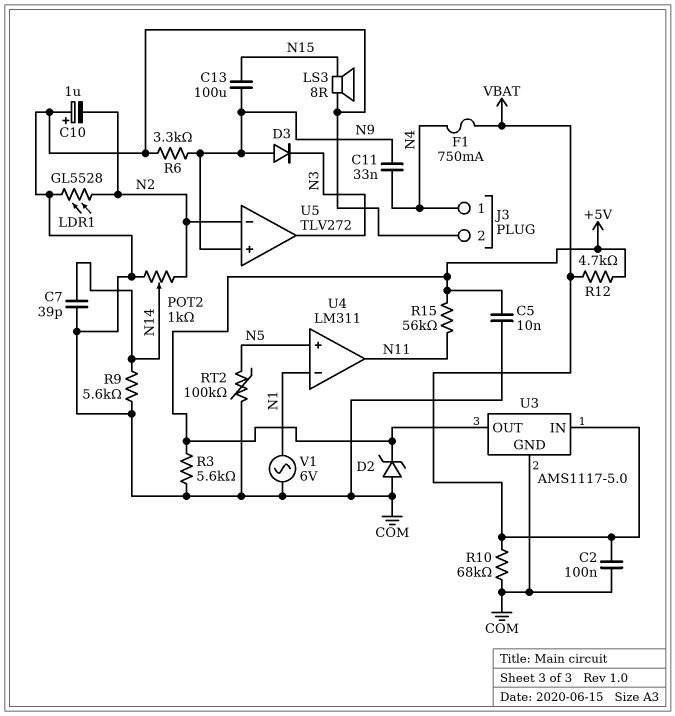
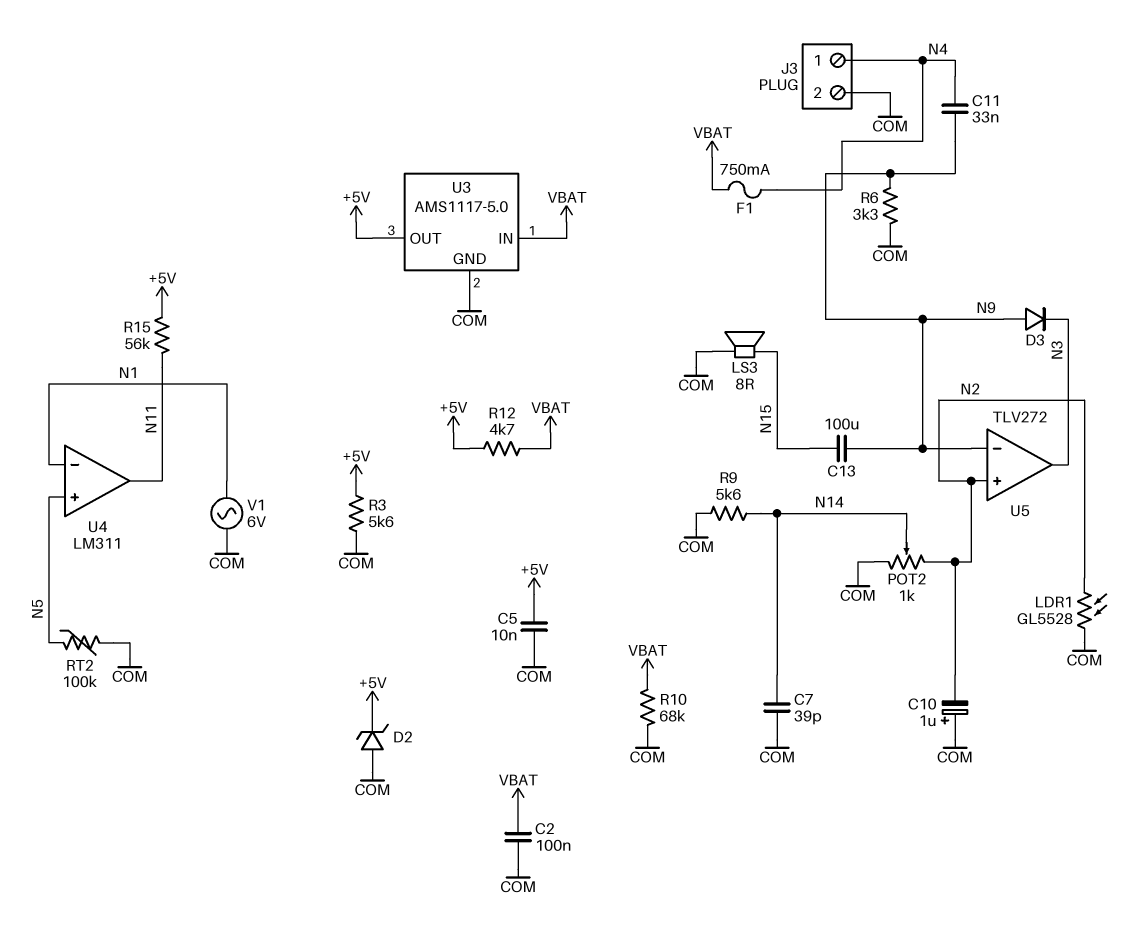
U5 pin in+: N9 -> N2
U5 pin in-: N2 -> N9

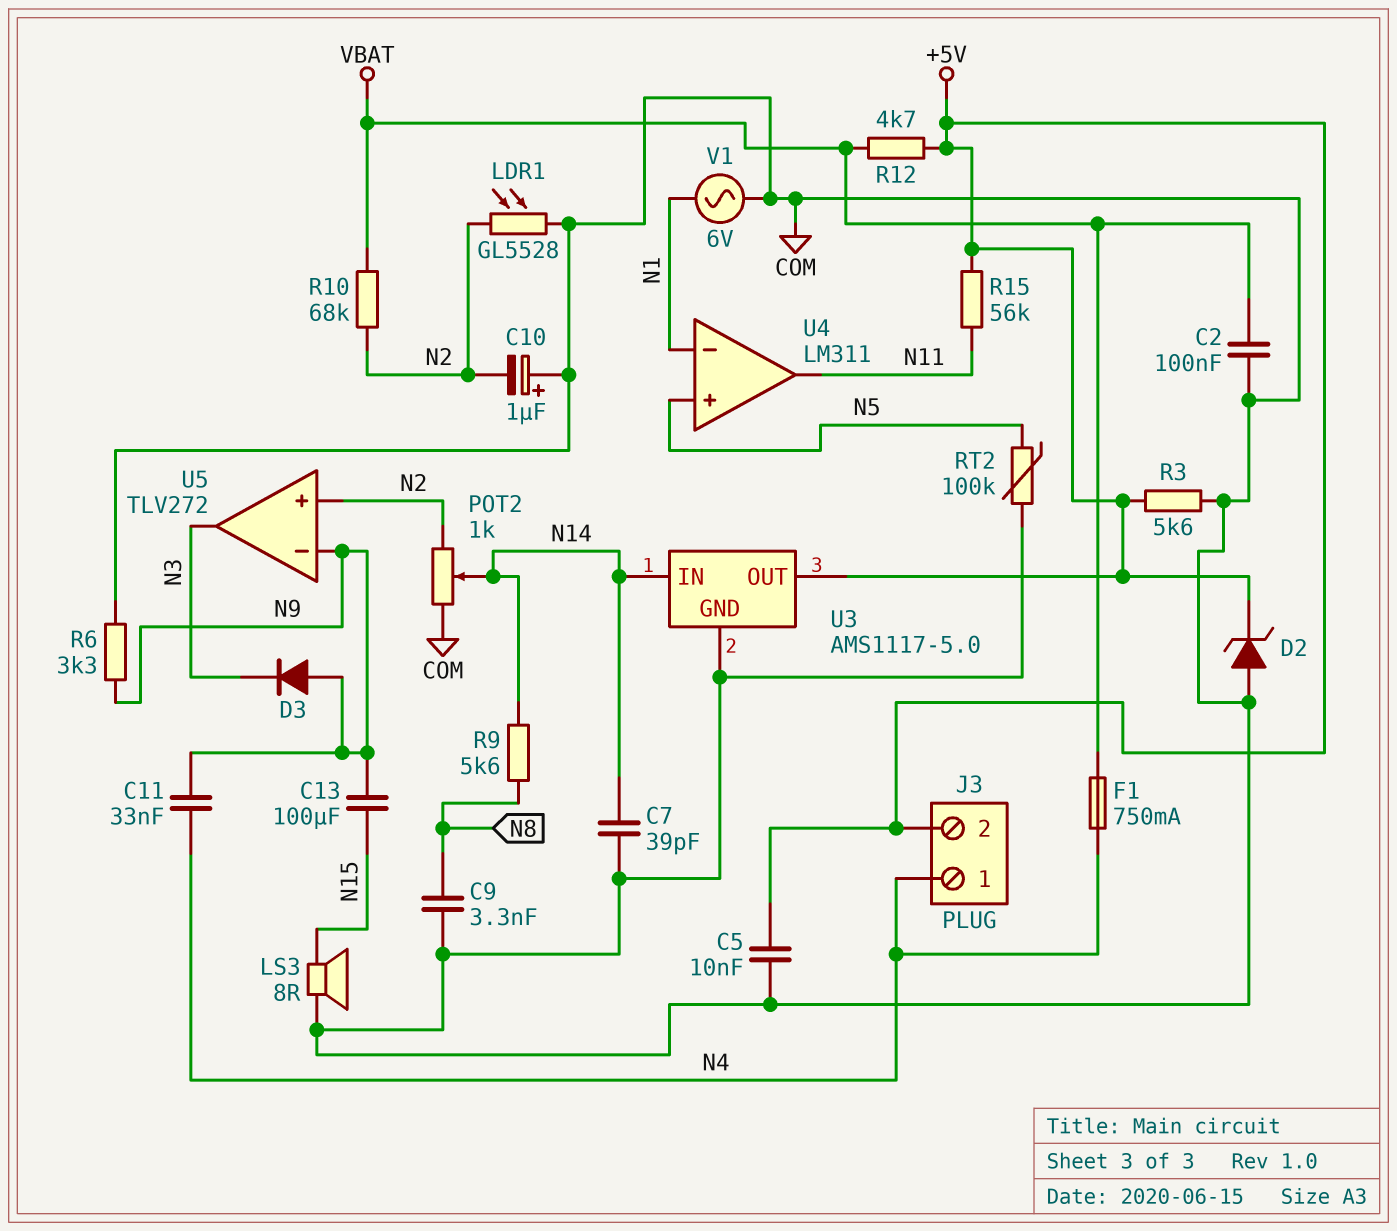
C9: none -> 3.3nF (COM, N8)
J3 pin 2: COM -> +5V
R9: 5.6k (COM, N14) -> 5.6k (N8, N14)
R10: 68k (COM, VBAT) -> 68k (N2, VBAT)
U3 pin IN: VBAT -> N14

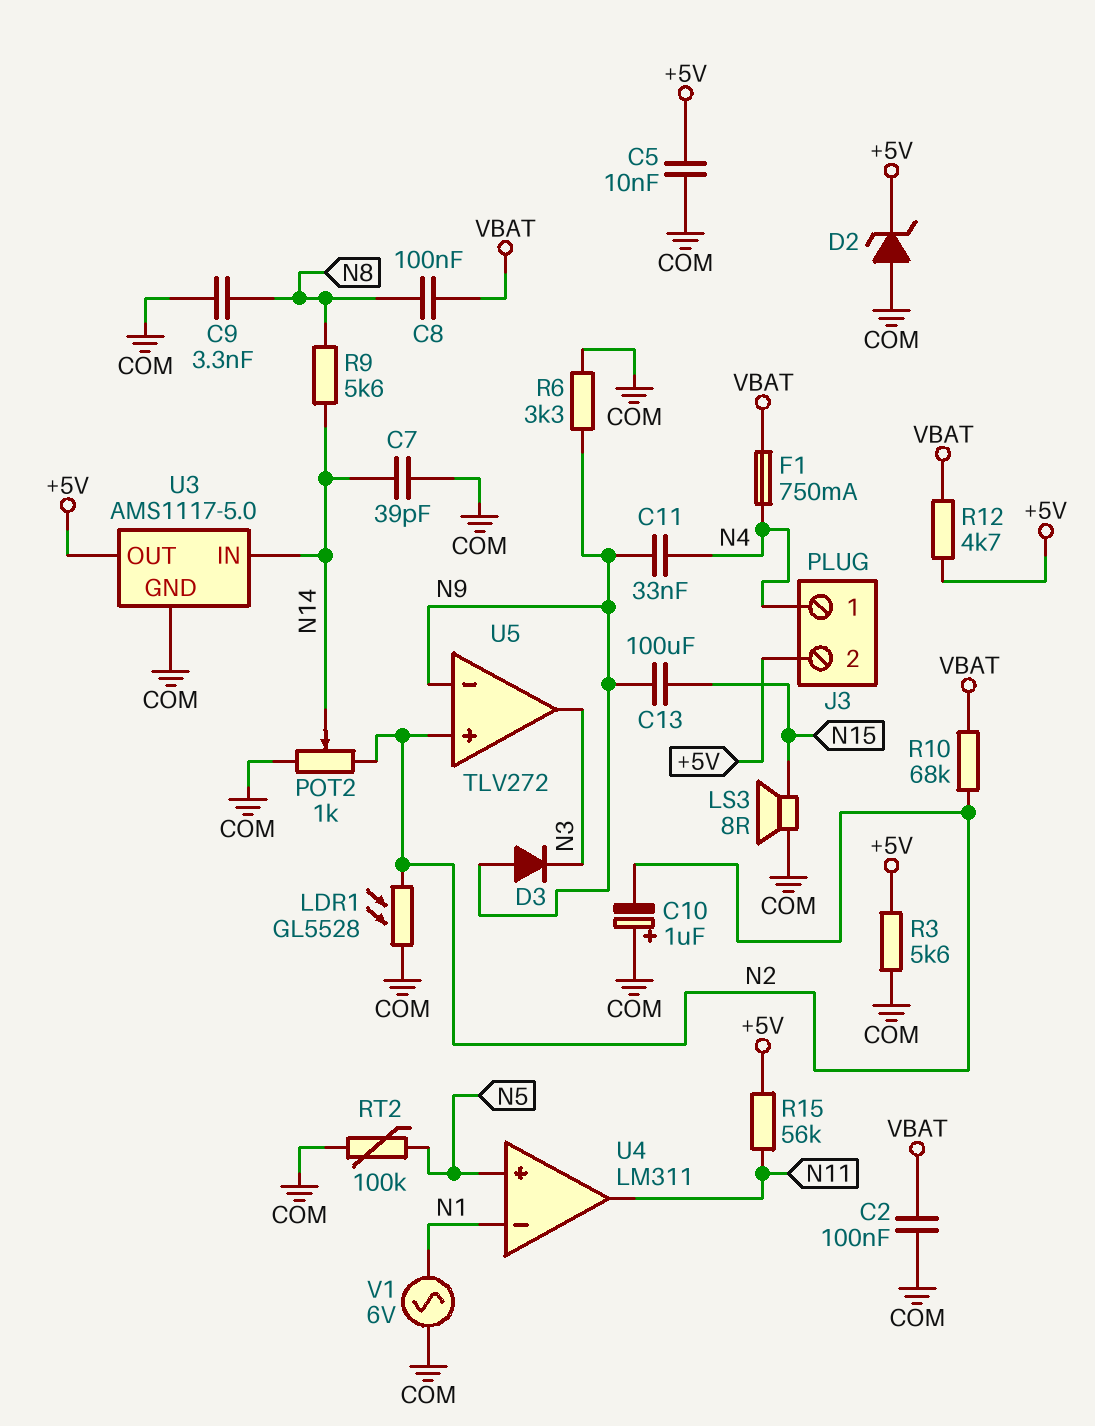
C8: none -> 100nF (N8, VBAT)

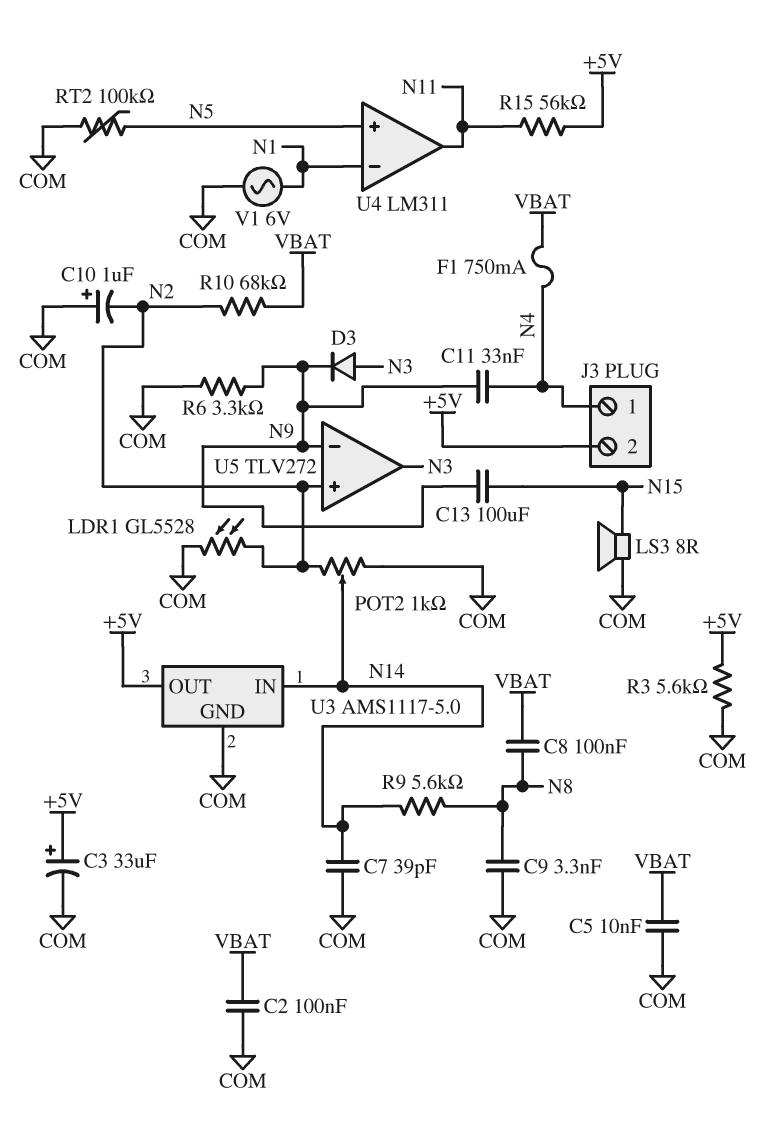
C3: none -> 33uF (plus +5V, minus COM)
C5: 10nF (+5V, COM) -> 10nF (COM, VBAT)
D2: zener (A COM, K +5V) -> none
D3: diode (A N9, K N3) -> diode (A N3, K N9)
R12: 4.7k (+5V, VBAT) -> none

